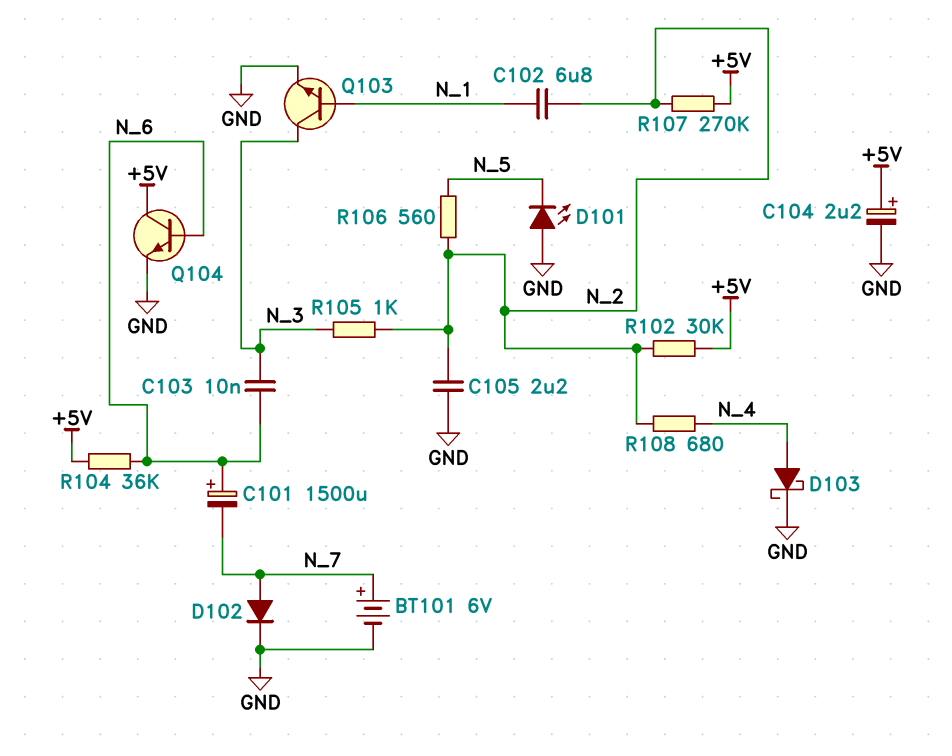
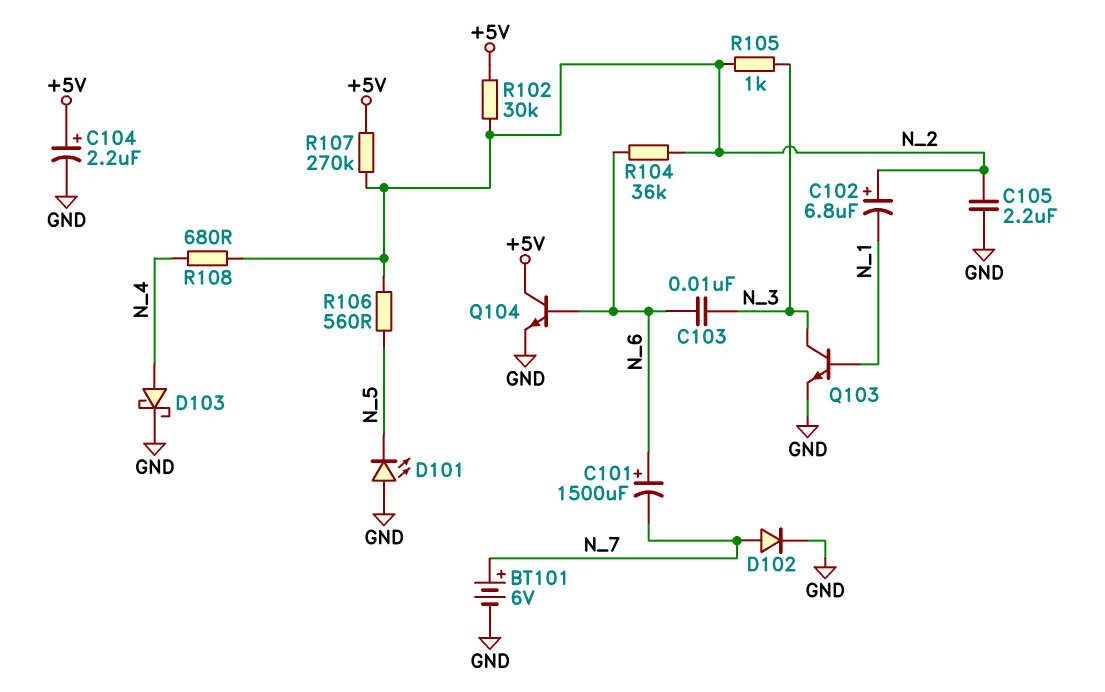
C102: 6.8uF (N_1, N_2) -> 6.8uF (plus N_2, minus N_1)
R104: 36k (+5V, N_6) -> 36k (N_2, N_6)

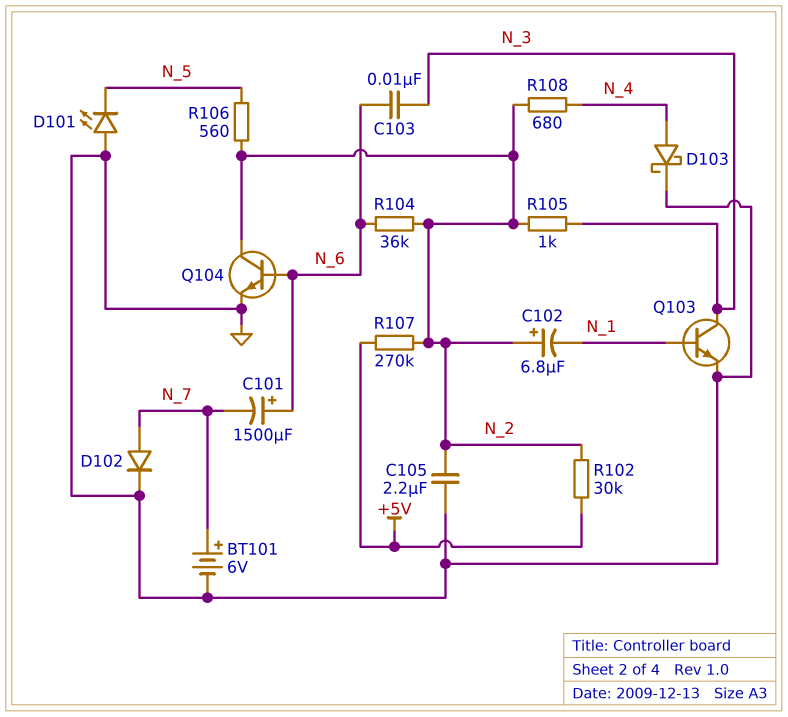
C104: 2.2uF (plus +5V, minus GND) -> none
Q104: NPN (B N_6, C +5V, E GND) -> NPN (B N_6, C N_2, E GND)

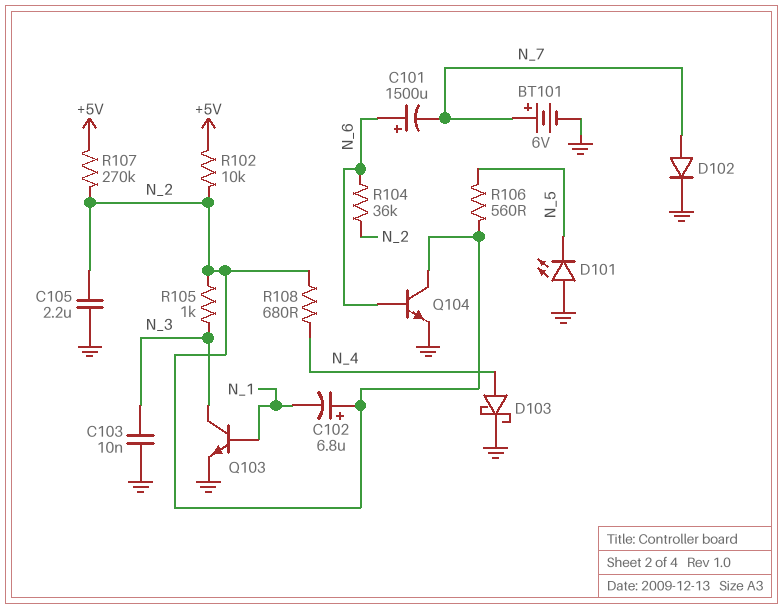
C103: 10nF (N_3, N_6) -> 10nF (GND, N_3)
R102: 30k (+5V, N_2) -> 10k (+5V, N_2)

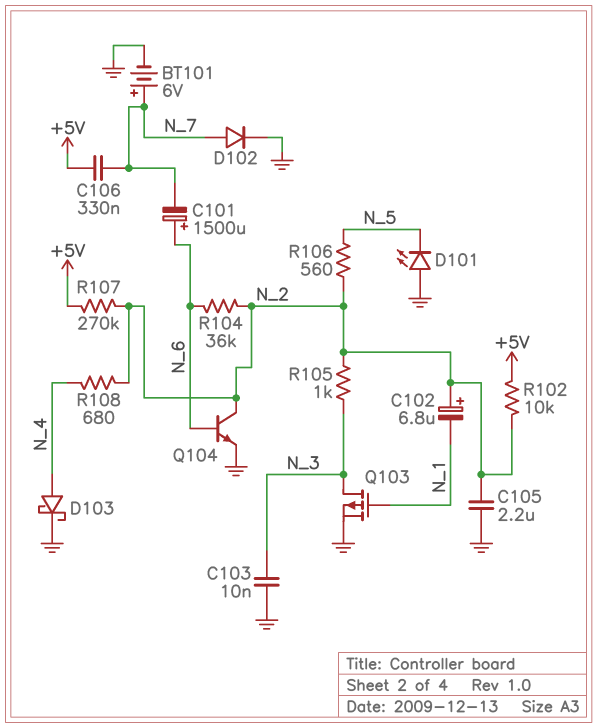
C106: none -> 330nF (+5V, N_7)
Q103: NPN (B N_1, C N_3, E GND) -> PMOS (G N_1, D N_3, S GND)

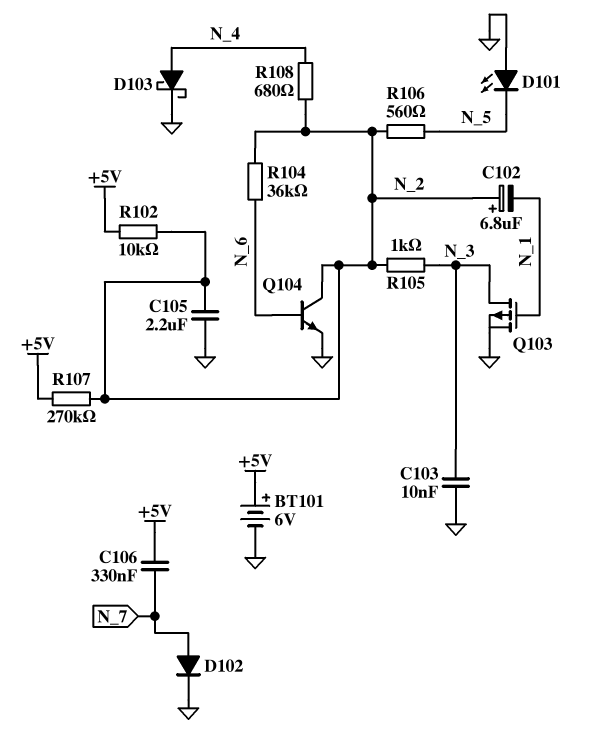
BT101: 6V (plus N_7, minus GND) -> 6V (plus +5V, minus GND)
C101: 1500uF (plus N_6, minus N_7) -> none

